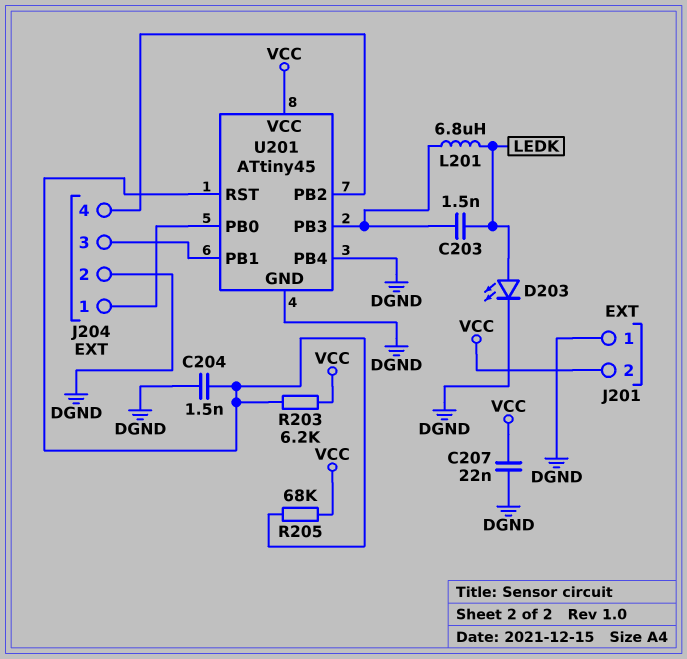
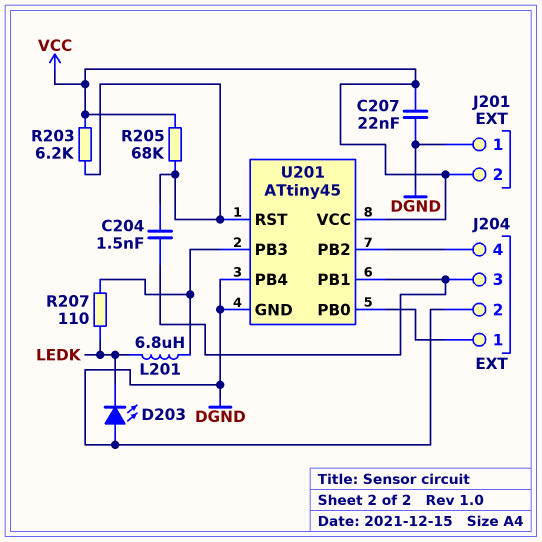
C203: 1.5nF (LEDK, U201/PB3) -> none
C204: 1.5nF (DGND, U201/RST) -> 1.5nF (J204/3, U201/RST)
D203: LED (A LEDK, K DGND) -> LED (A DGND, K LEDK)
R207: none -> 110 (LEDK, U201/PB3)

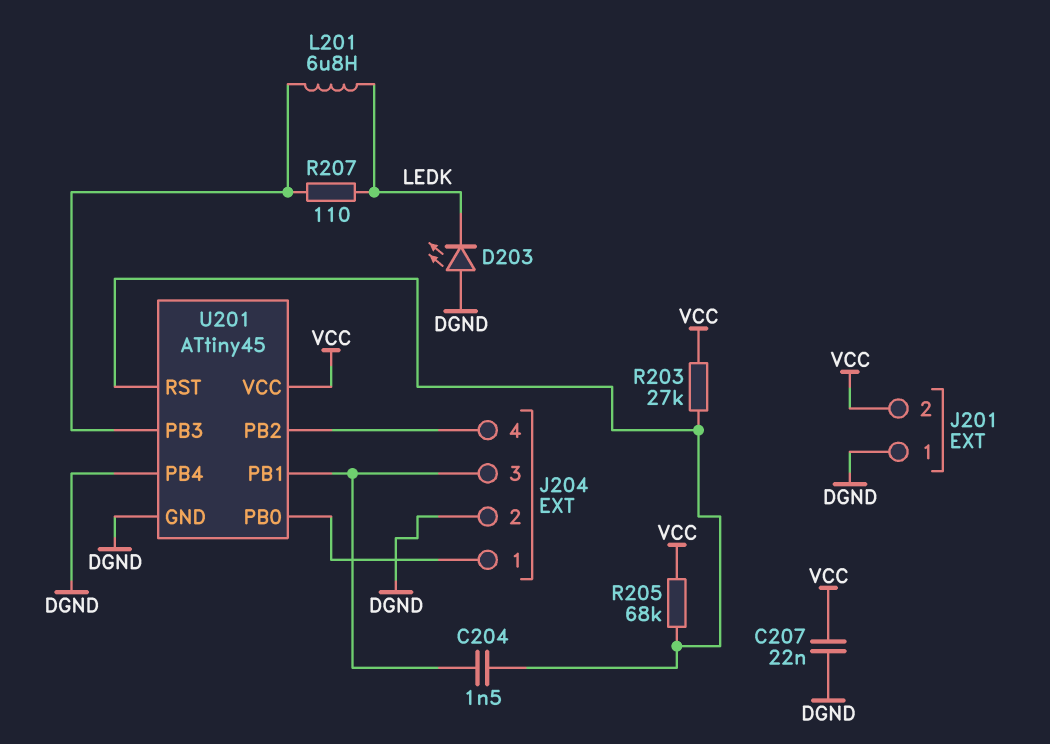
R203: 6.2k (U201/RST, VCC) -> 27k (U201/RST, VCC)

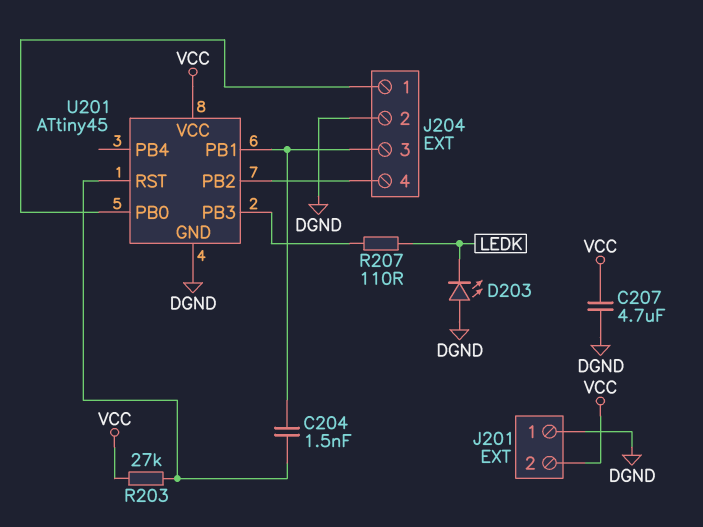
C207: 22nF (DGND, VCC) -> 4.7uF (DGND, VCC)
L201: 6.8uH (LEDK, U201/PB3) -> none
R205: 68k (U201/RST, VCC) -> none
U201 pin PB4: DGND -> none

